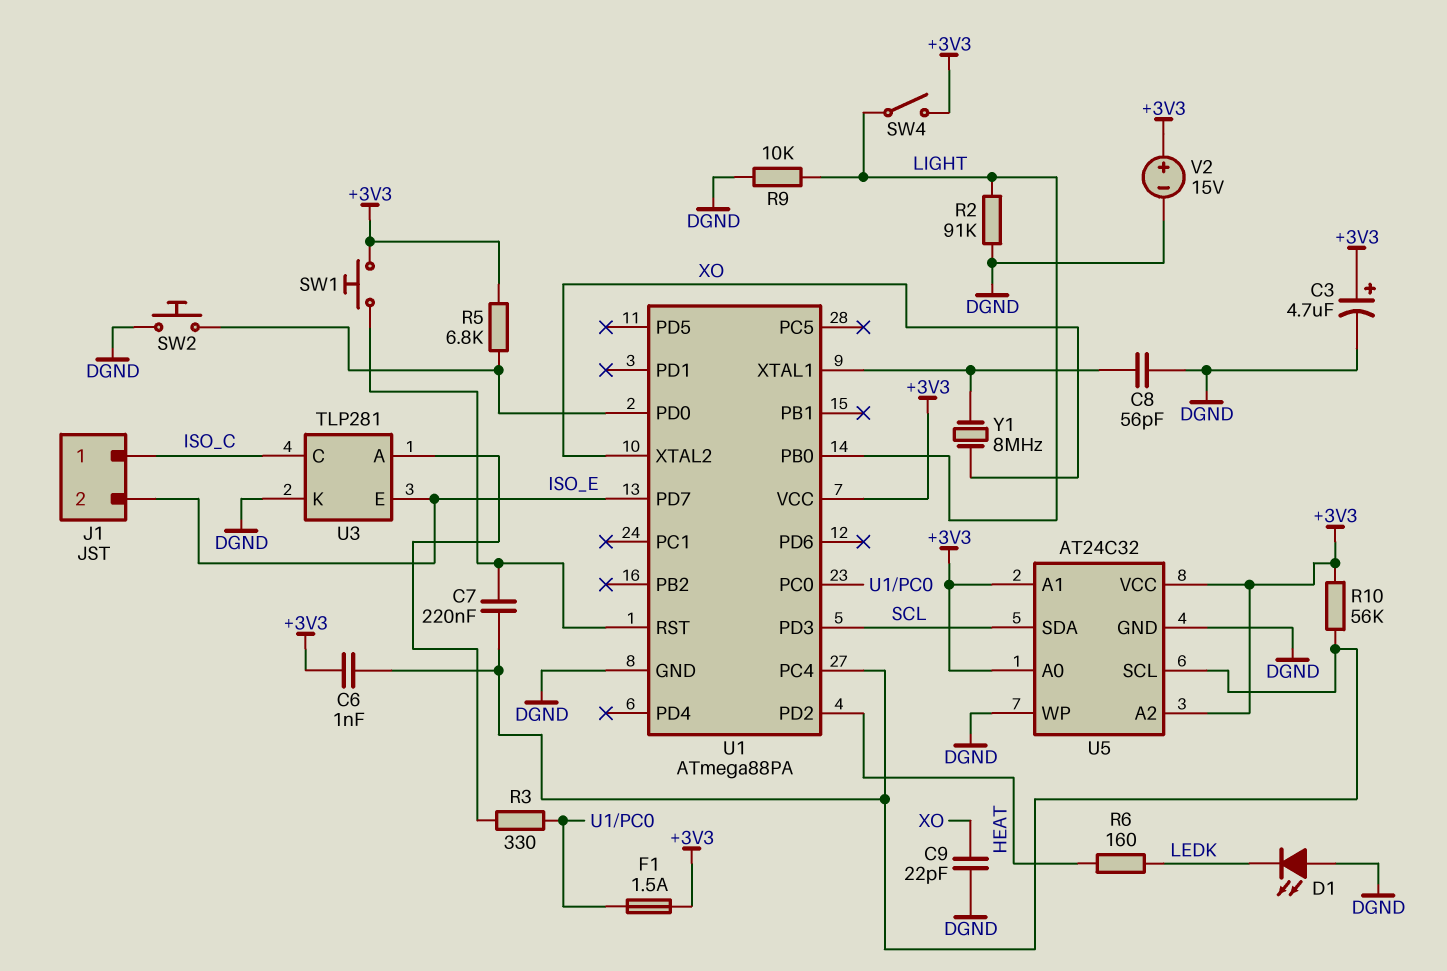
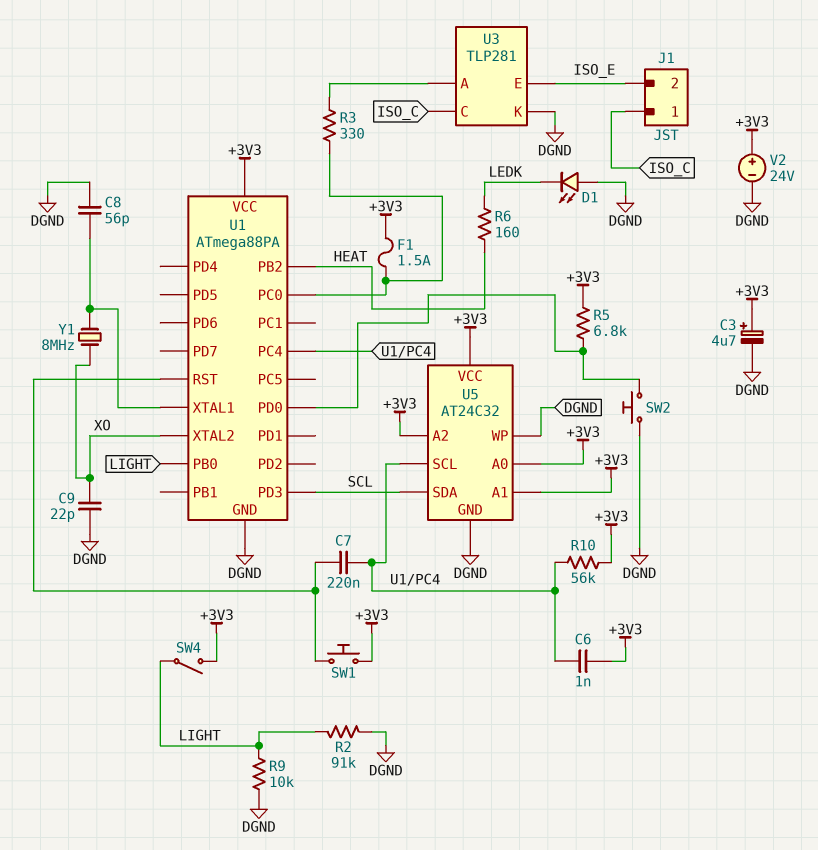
U1 pin PB2: none -> HEAT
U1 pin PD2: HEAT -> none
U1 pin PD7: ISO_E -> none
V2: 15V (plus +3V3, minus DGND) -> 24V (plus +3V3, minus DGND)

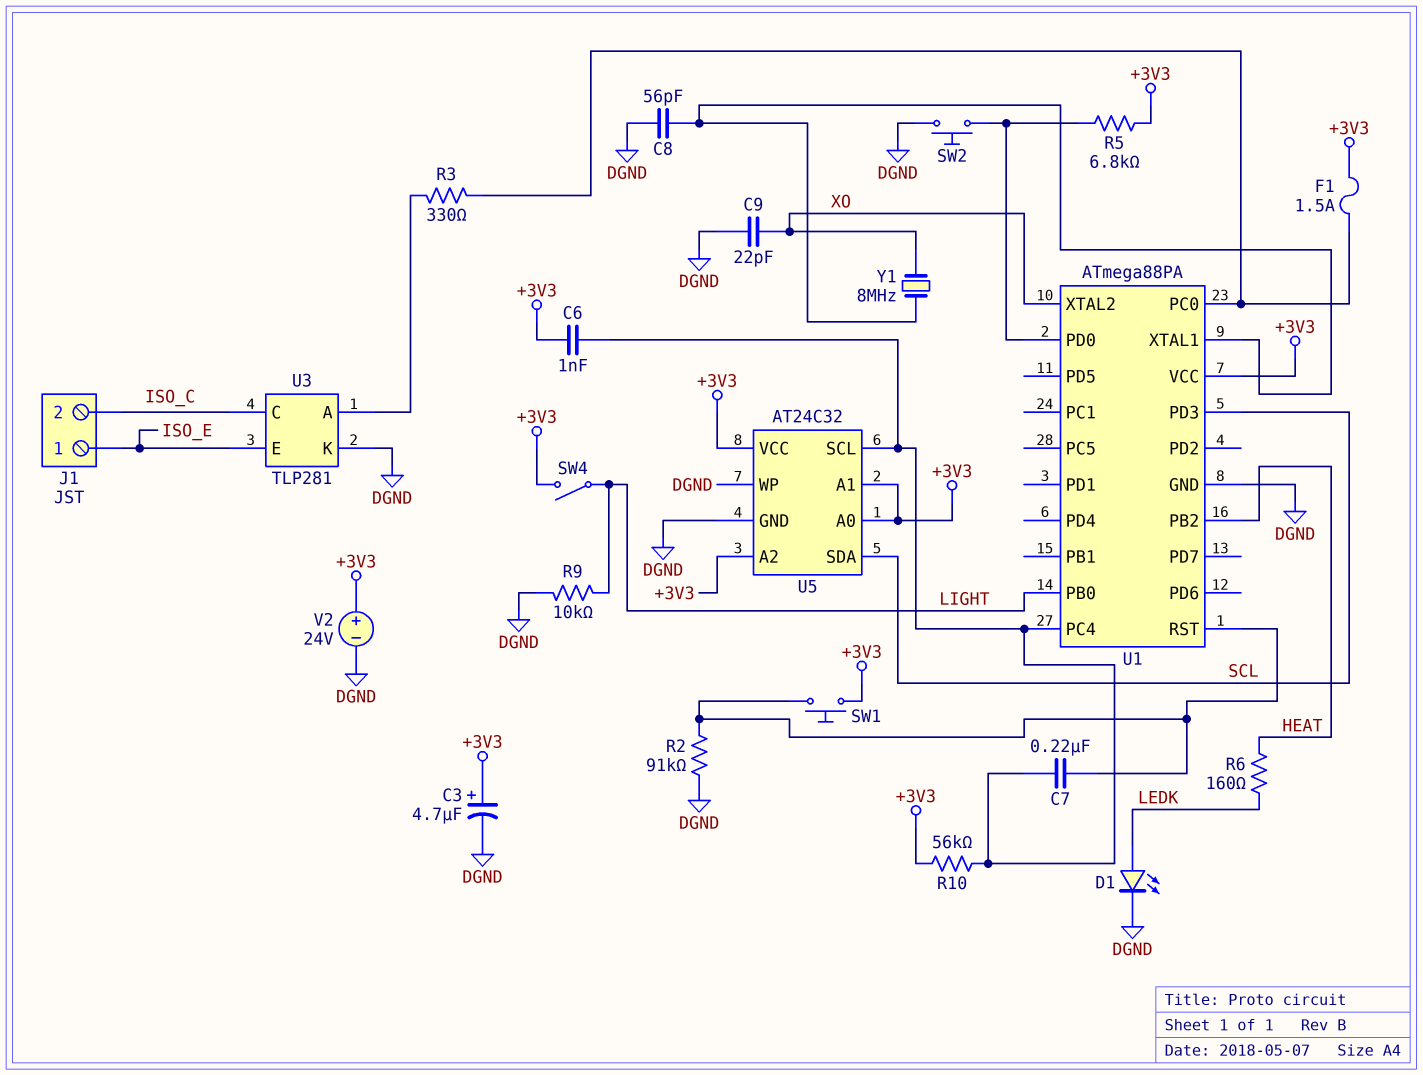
D1: LED (A DGND, K LEDK) -> LED (A LEDK, K DGND)
J1 pin 1: ISO_C -> ISO_E
J1 pin 2: ISO_E -> ISO_C
R2: 91k (DGND, LIGHT) -> 91k (DGND, U1/RST)

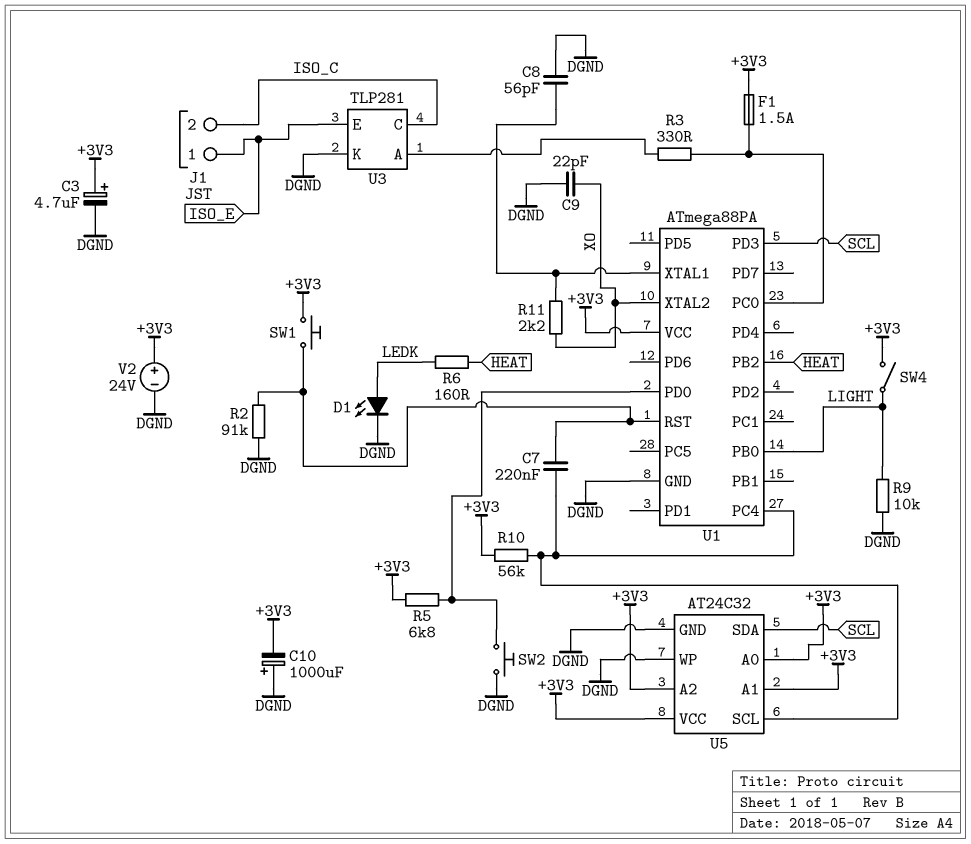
C6: 1nF (+3V3, U1/PC4) -> none
C10: none -> 1000uF (plus DGND, minus +3V3)
R11: none -> 2.2k (U1/XTAL1, XO)
Y1: 8MHz (U1/XTAL1, XO) -> none

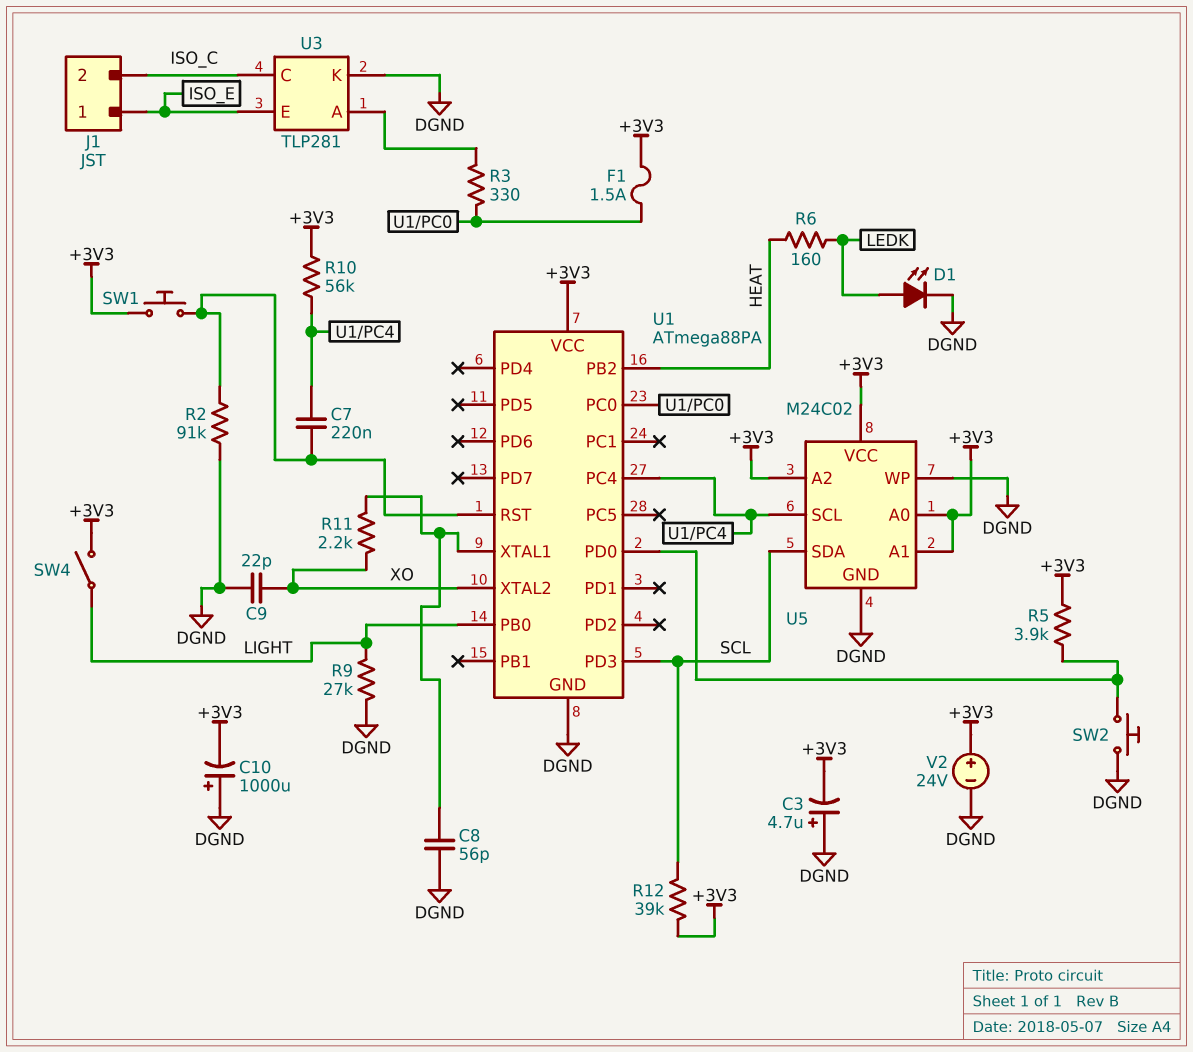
C3: 4.7uF (plus +3V3, minus DGND) -> 4.7uF (plus DGND, minus +3V3)
R5: 6.8k (+3V3, U1/PD0) -> 3.9k (+3V3, U1/PD0)
R9: 10k (DGND, LIGHT) -> 27k (DGND, LIGHT)
R12: none -> 39k (+3V3, SCL)
U5: AT24C32 -> M24C02

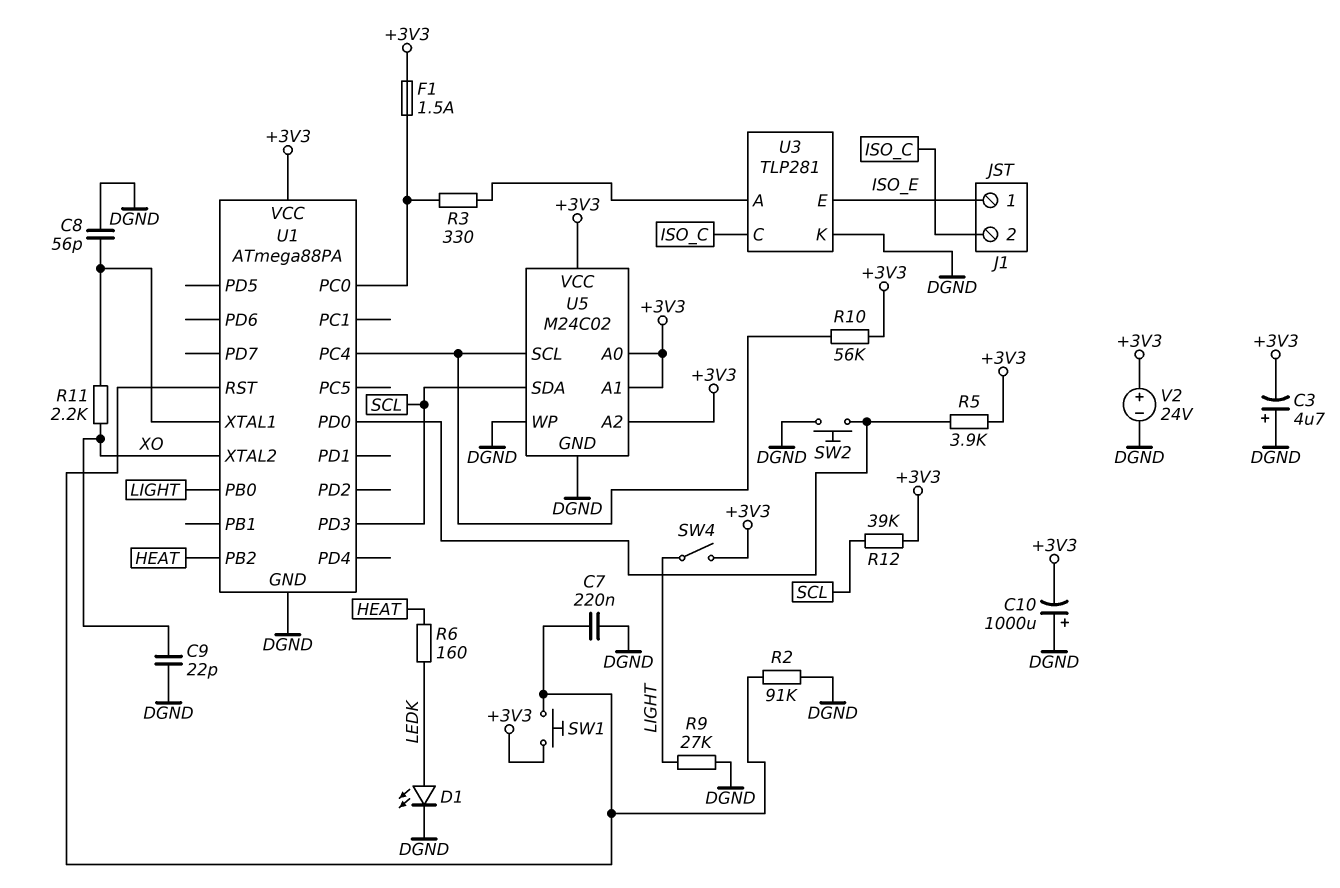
C7: 220nF (U1/PC4, U1/RST) -> 220nF (DGND, U1/RST)

